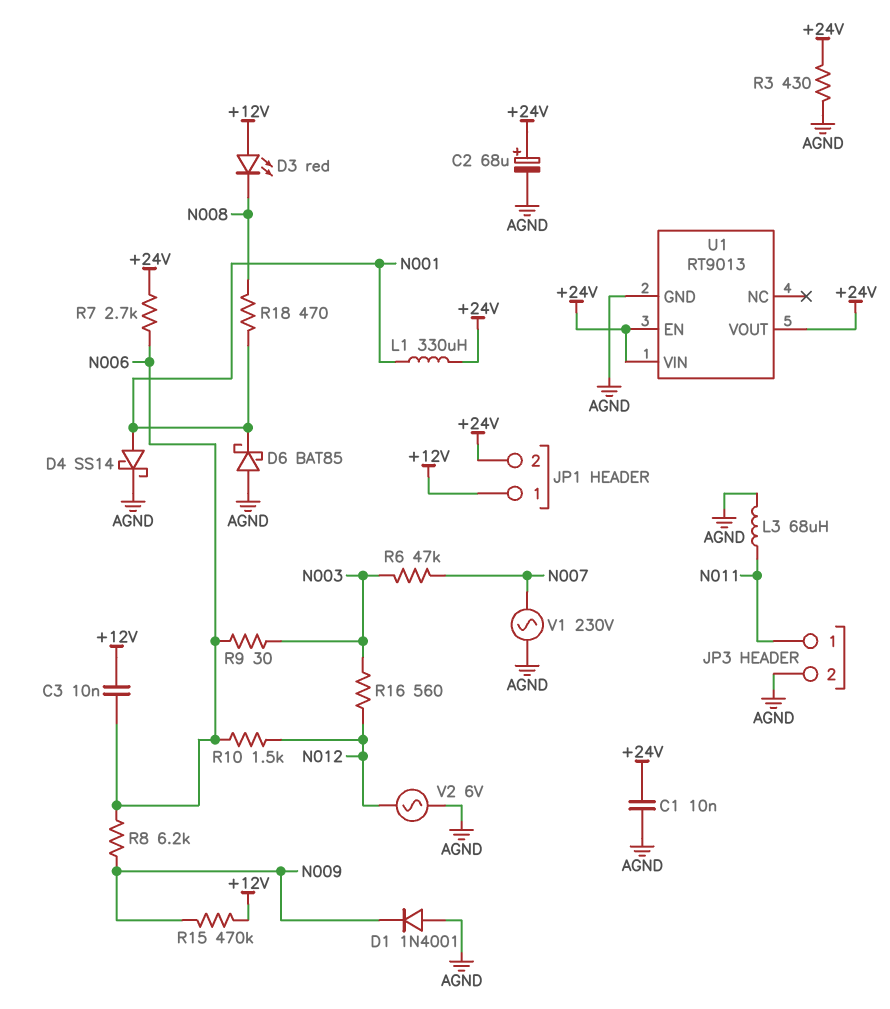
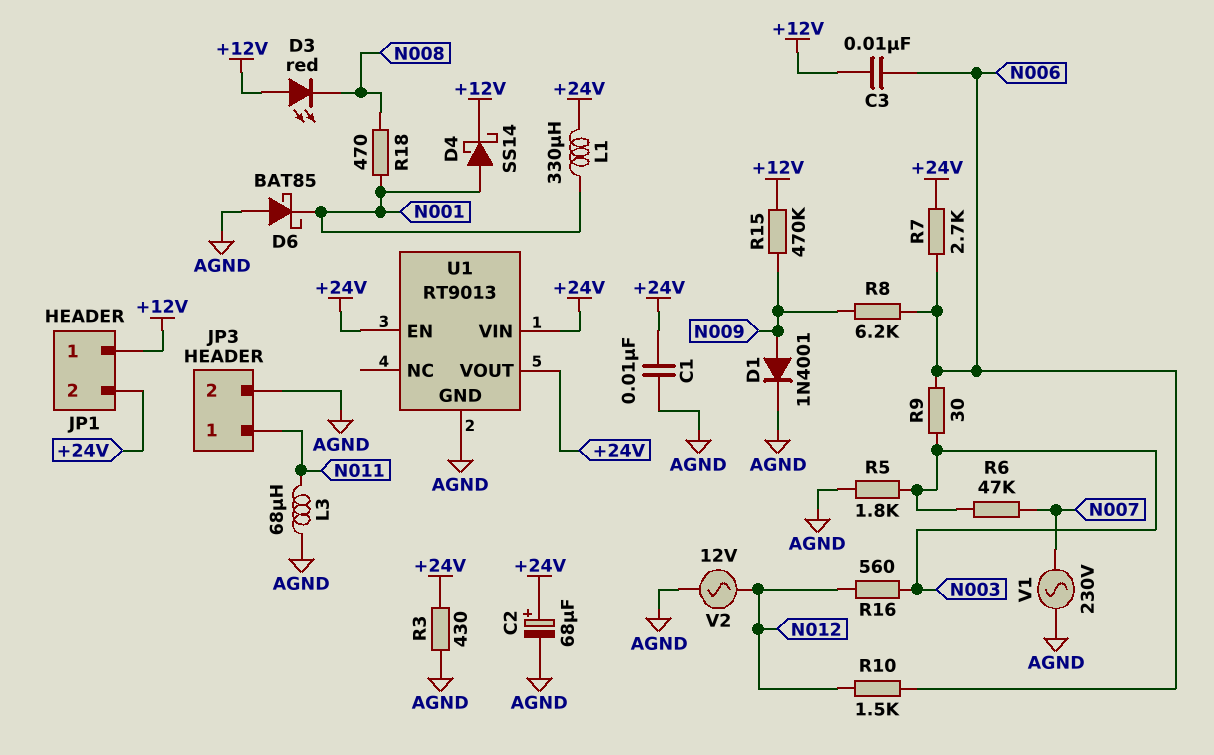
D1: diode 1N4001 (A AGND, K N009) -> diode 1N4001 (A N009, K AGND)
D4: schottky SS14 (A N001, K AGND) -> schottky SS14 (A N001, K +12V)
R5: none -> 1.8k (AGND, N003)
V2: AC 6V (AGND, N012) -> AC 12V (AGND, N012)

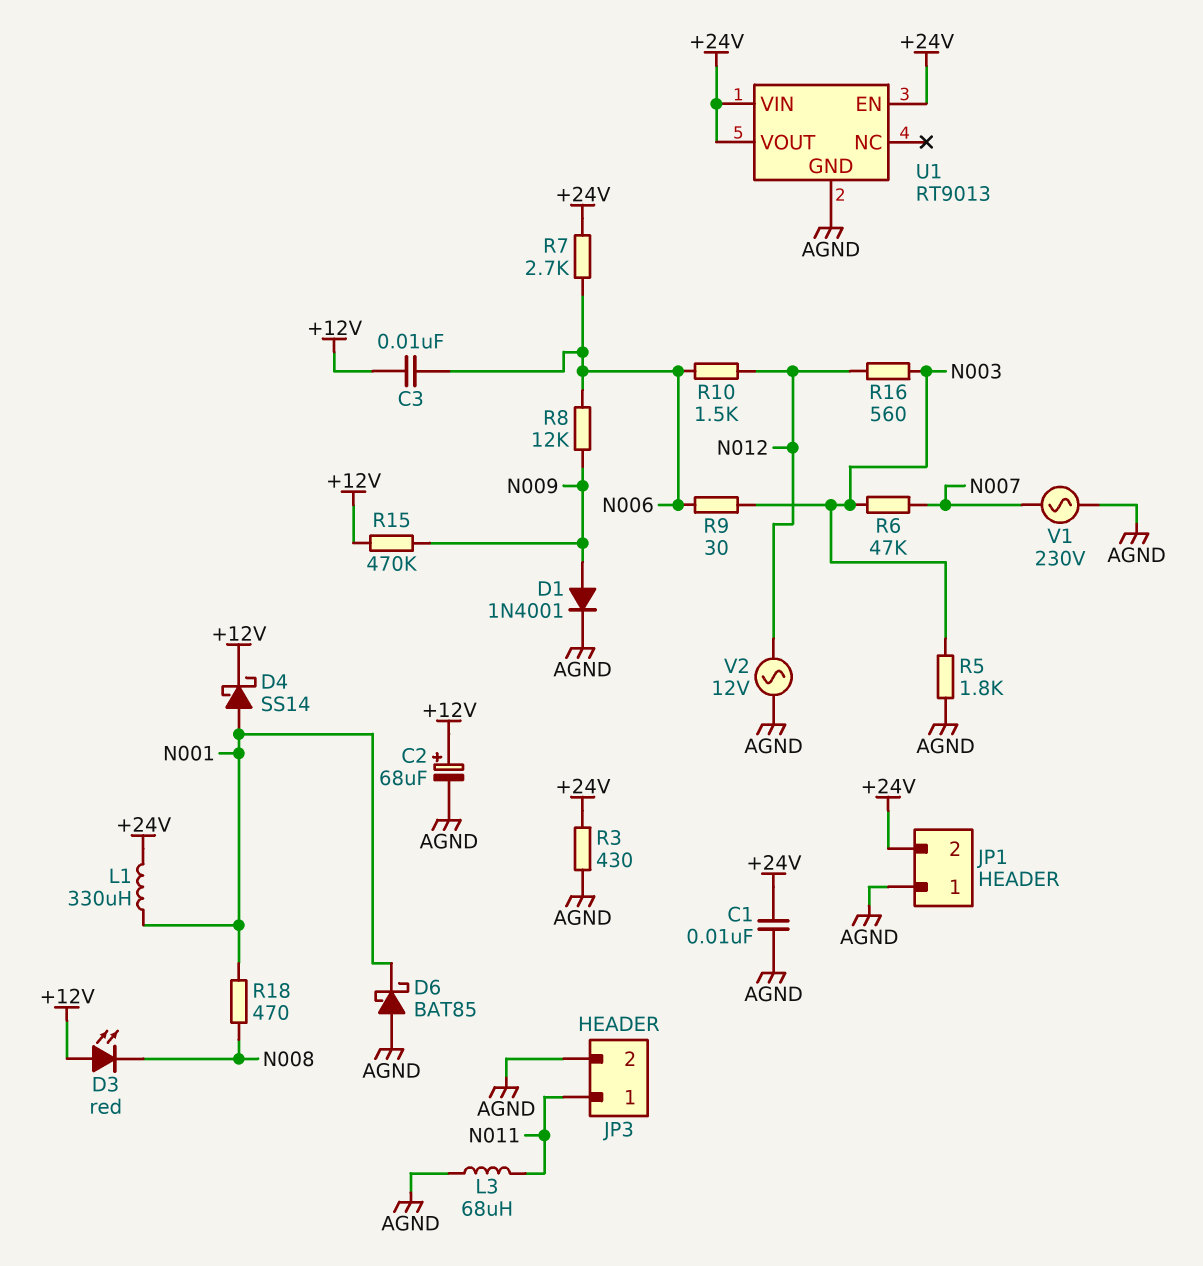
C2: 68uF (plus +24V, minus AGND) -> 68uF (plus +12V, minus AGND)
JP1 pin 1: +12V -> AGND
R8: 6.2k (N006, N009) -> 12k (N006, N009)

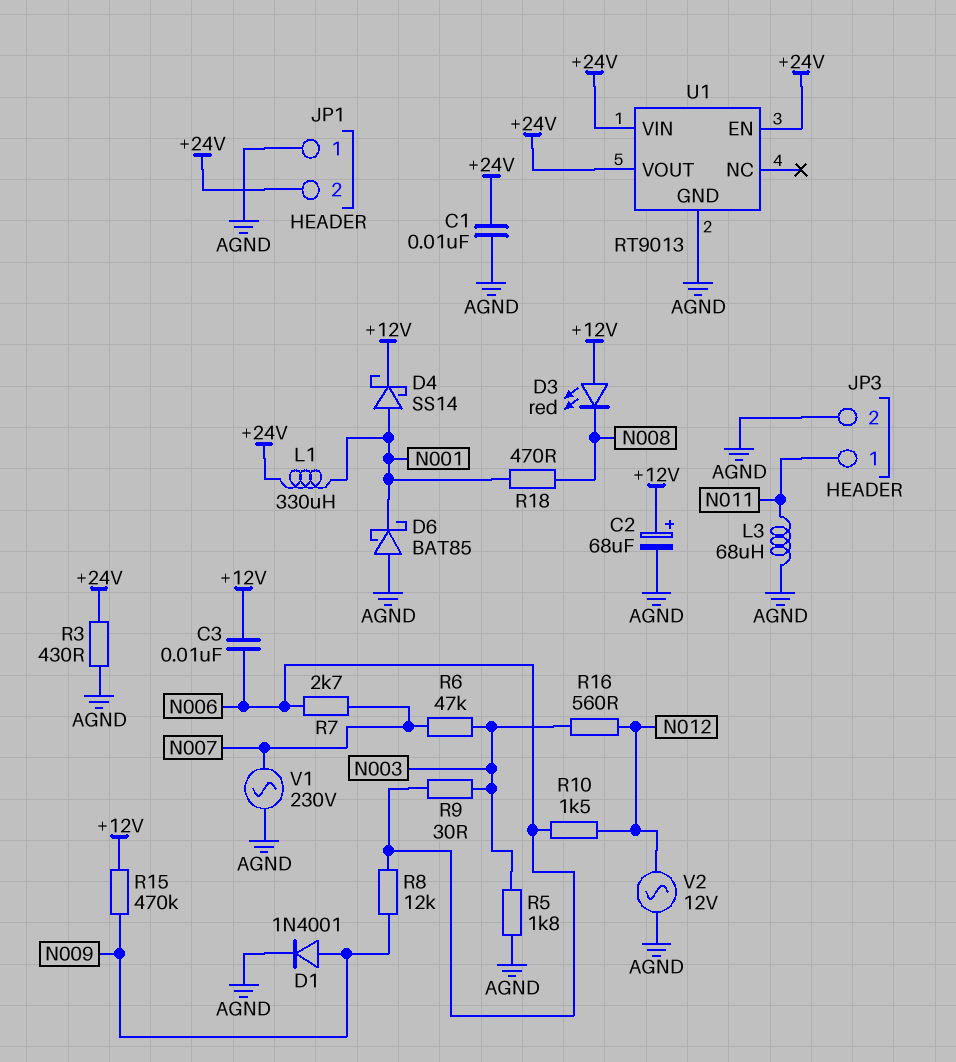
R7: 2.7k (+24V, N006) -> 2.7k (N006, N007)

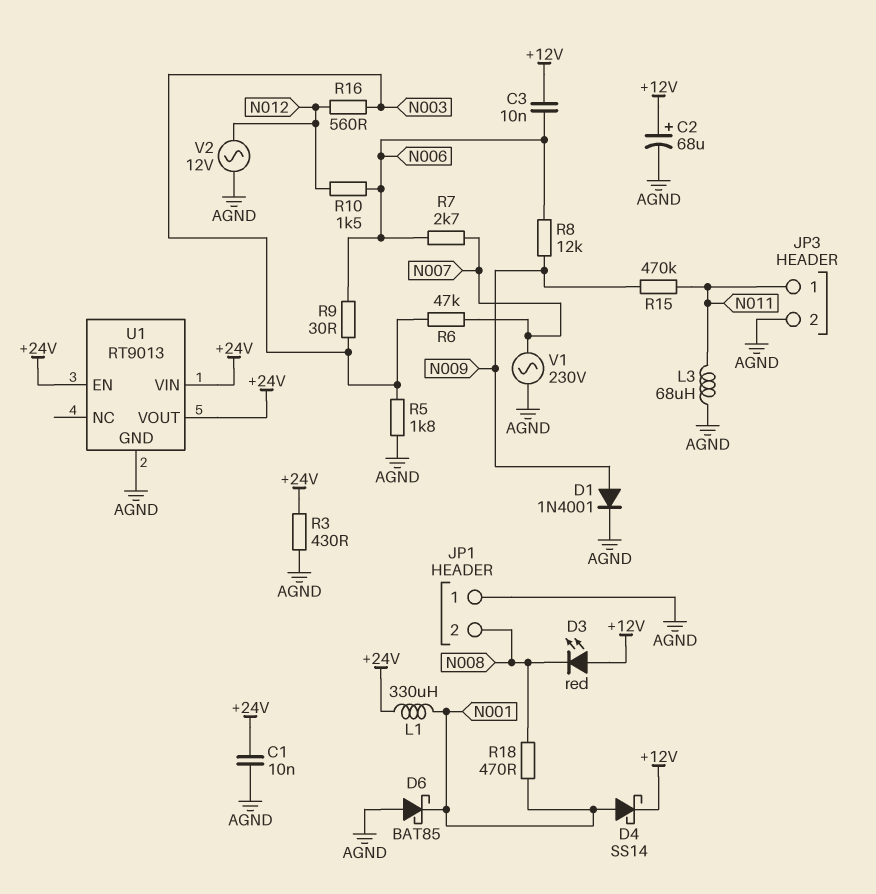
JP1 pin 2: +24V -> N008
R15: 470k (+12V, N009) -> 470k (N009, N011)

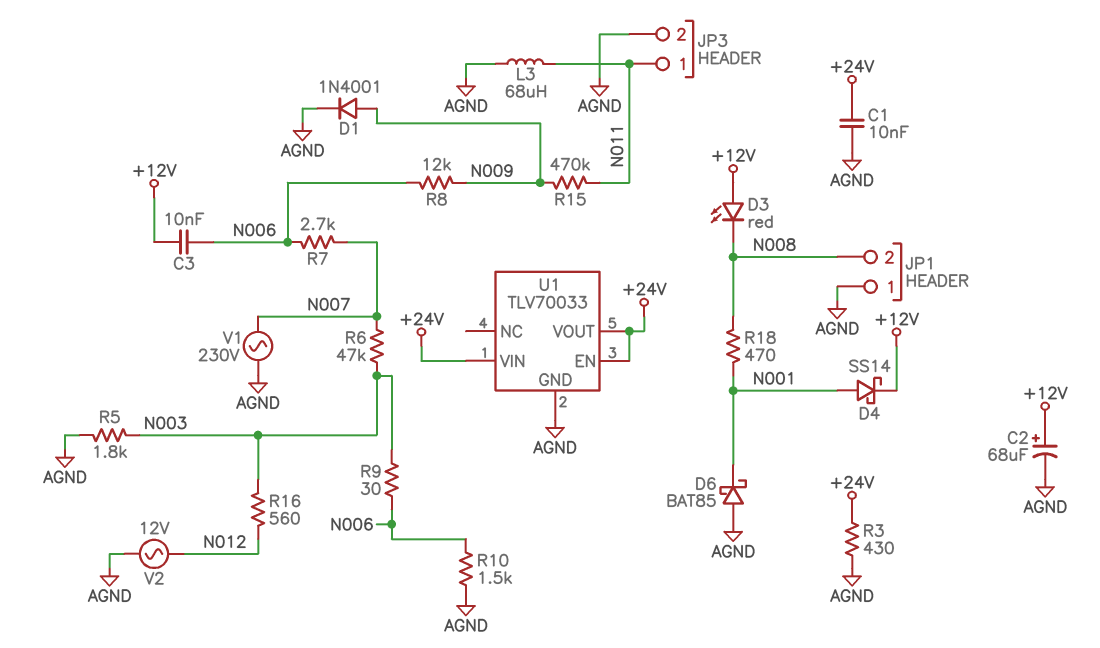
L1: 330uH (+24V, N001) -> none
R10: 1.5k (N006, N012) -> 1.5k (AGND, N006)
U1: RT9013 -> TLV70033

